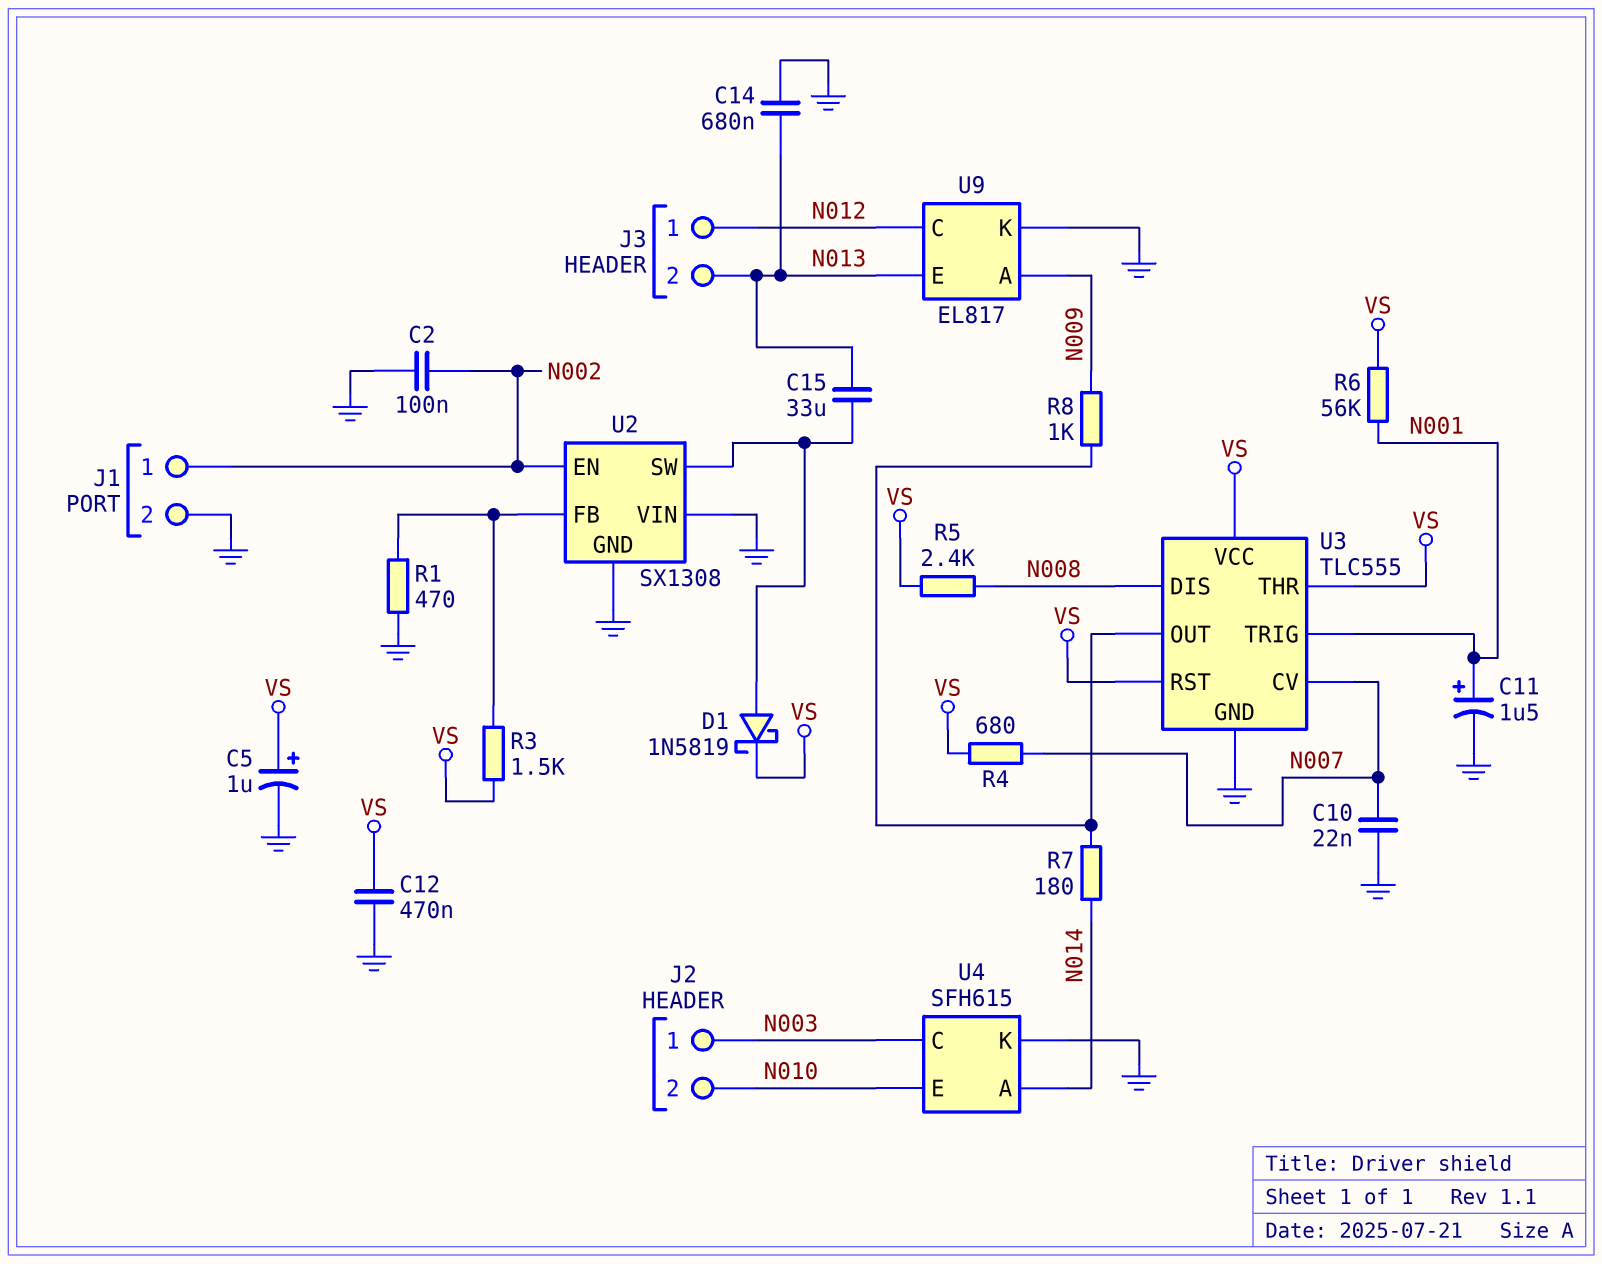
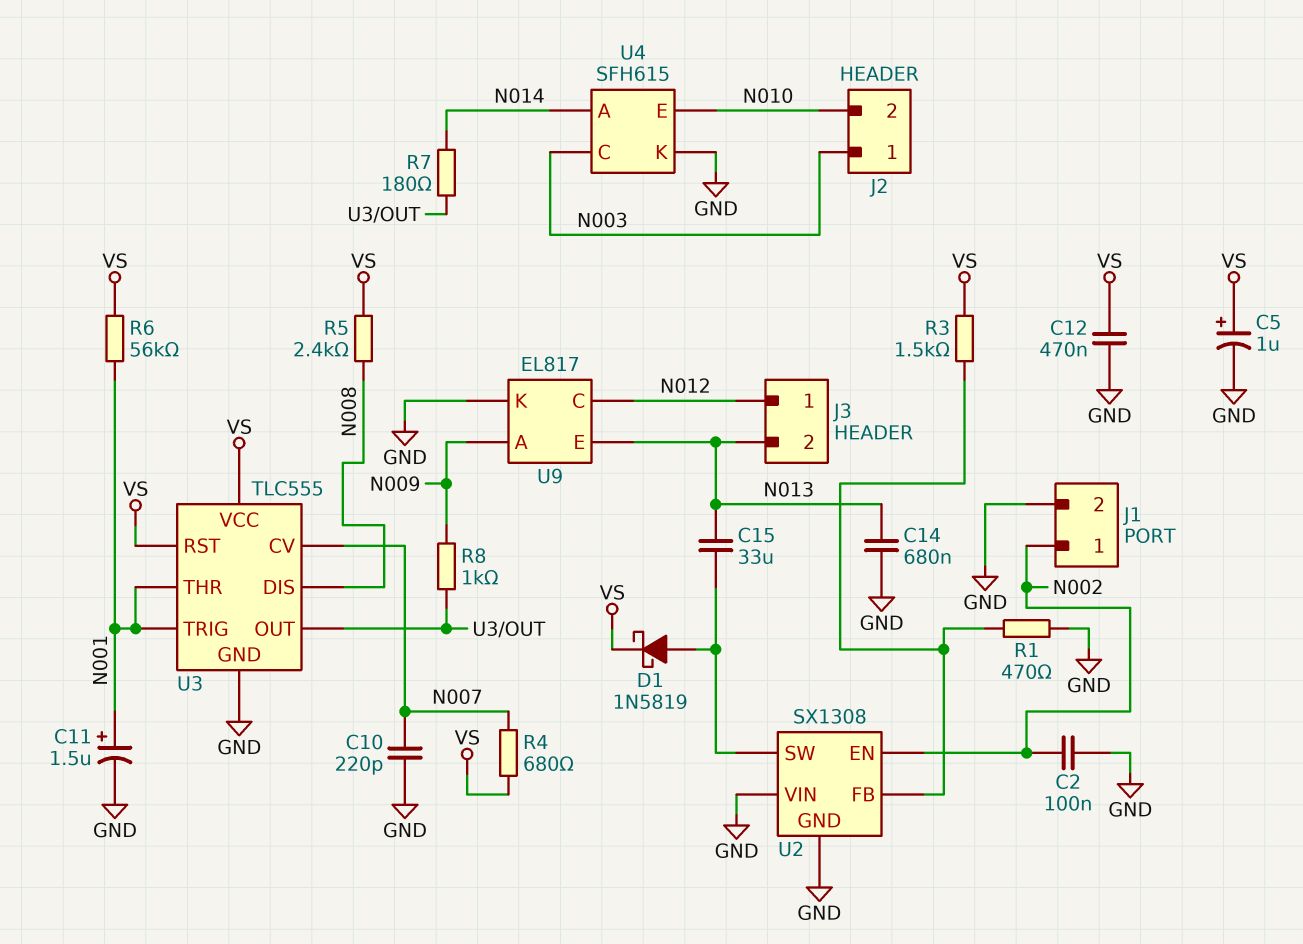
C10: 22nF (GND, N007) -> 220pF (GND, N007)
U3 pin THR: VS -> N001

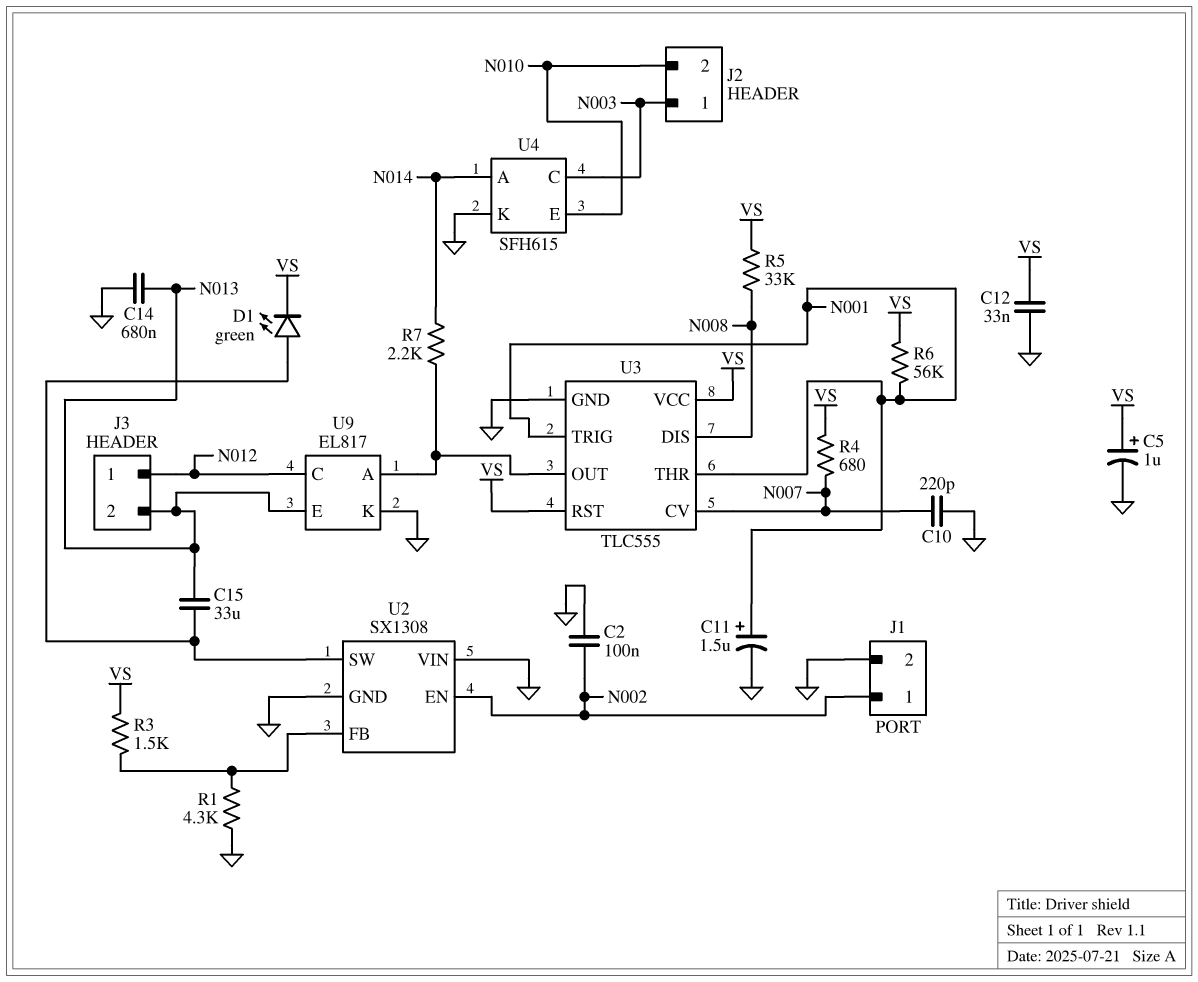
C12: 470nF (GND, VS) -> 33nF (GND, VS)
D1: schottky 1N5819 (A U2/SW, K VS) -> LED green (A U2/SW, K VS)
R1: 470 (GND, U2/FB) -> 4.3k (GND, U2/FB)
R5: 2.4k (N008, VS) -> 33k (N008, VS)
R7: 180 (N014, U3/OUT) -> 2.2k (N014, U3/OUT)
R8: 1k (N009, U3/OUT) -> none
U9 pin A: N009 -> U3/OUT

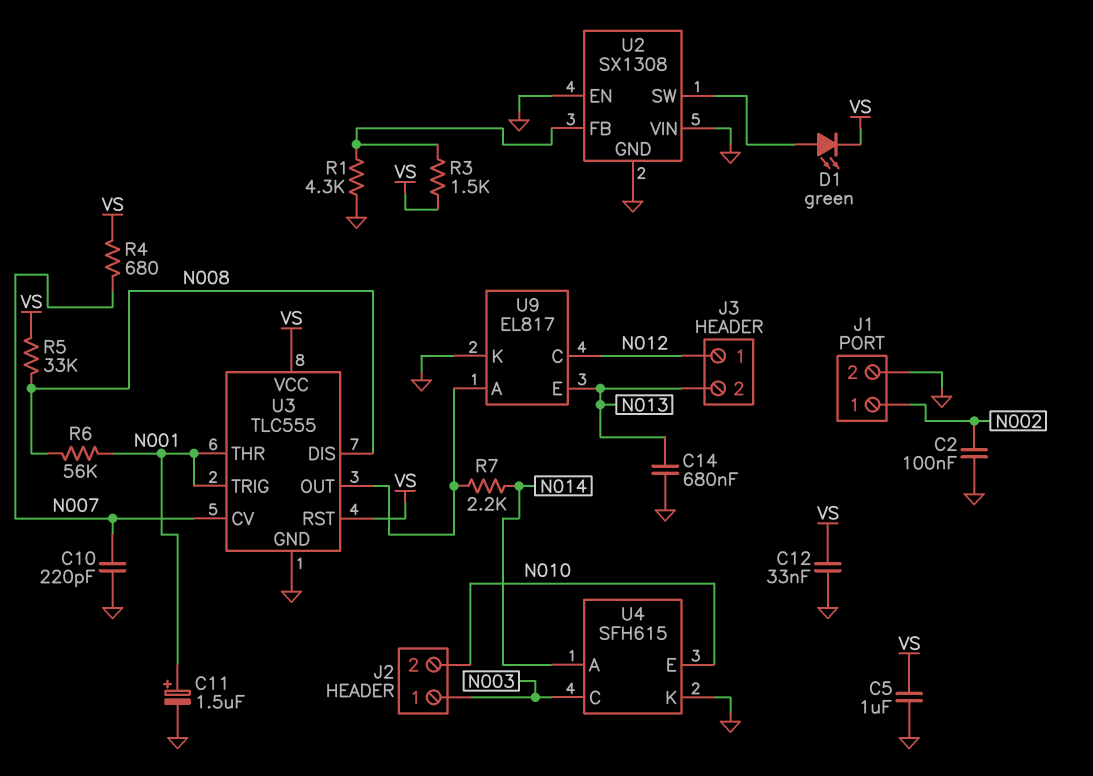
C5: 1uF (plus VS, minus GND) -> 1uF (GND, VS)
C15: 33uF (N013, U2/SW) -> none
R6: 56k (N001, VS) -> 56k (N001, N008)
U2 pin EN: N002 -> GND

